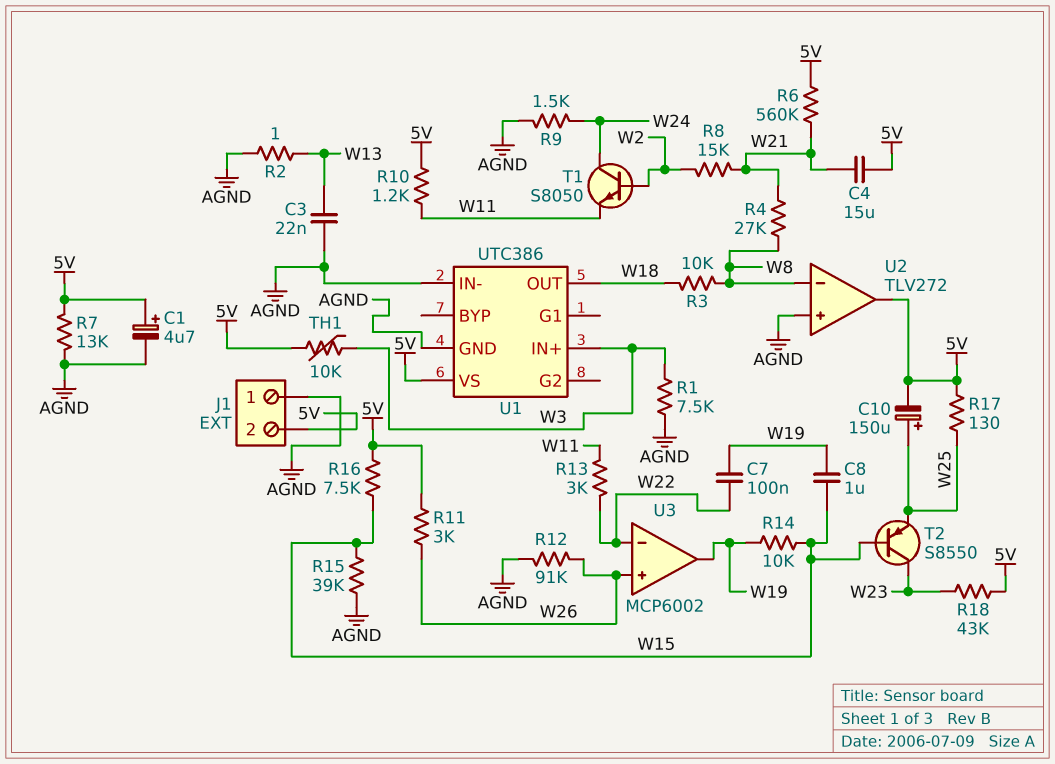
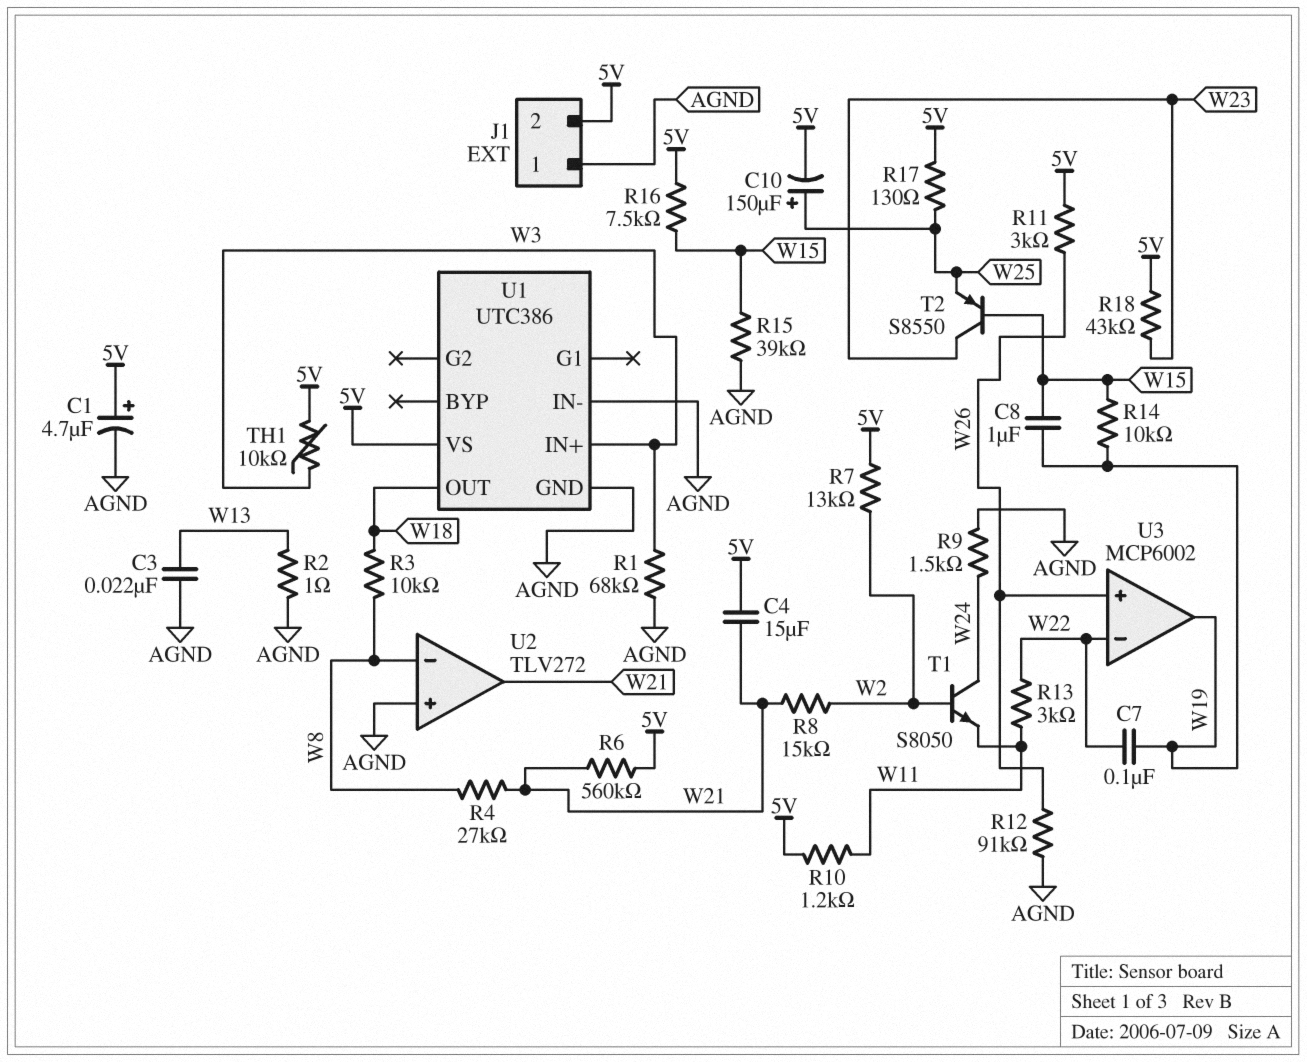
R1: 7.5k (AGND, W3) -> 68k (AGND, W3)
R7: 13k (5V, AGND) -> 13k (5V, W2)
U2 pin out: 5V -> W21

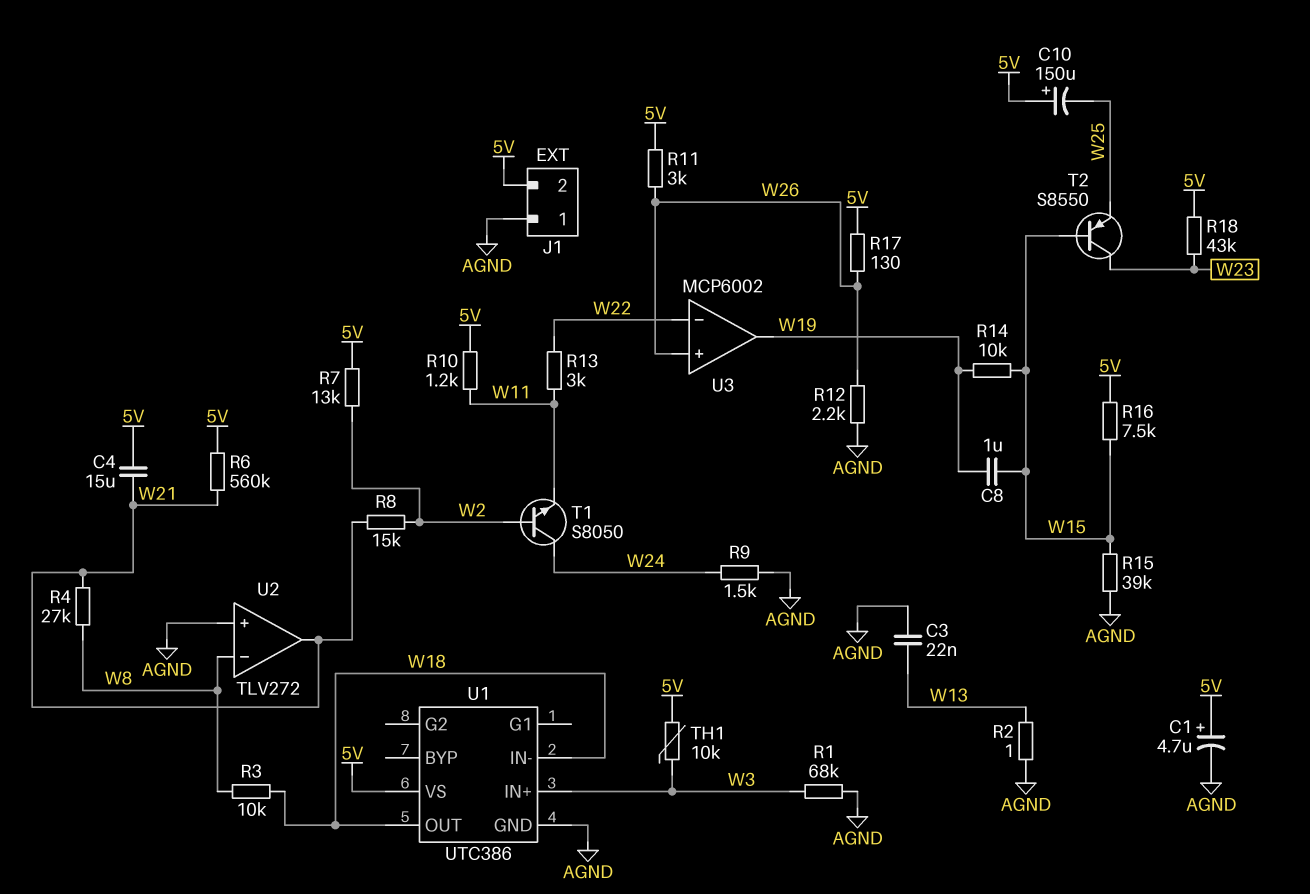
C7: 100nF (W19, W22) -> none
C10: 150uF (plus W25, minus 5V) -> 150uF (plus 5V, minus W25)
R12: 91k (AGND, W26) -> 2.2k (AGND, W26)
R17: 130 (5V, W25) -> 130 (5V, W26)
U1 pin IN-: AGND -> W18

